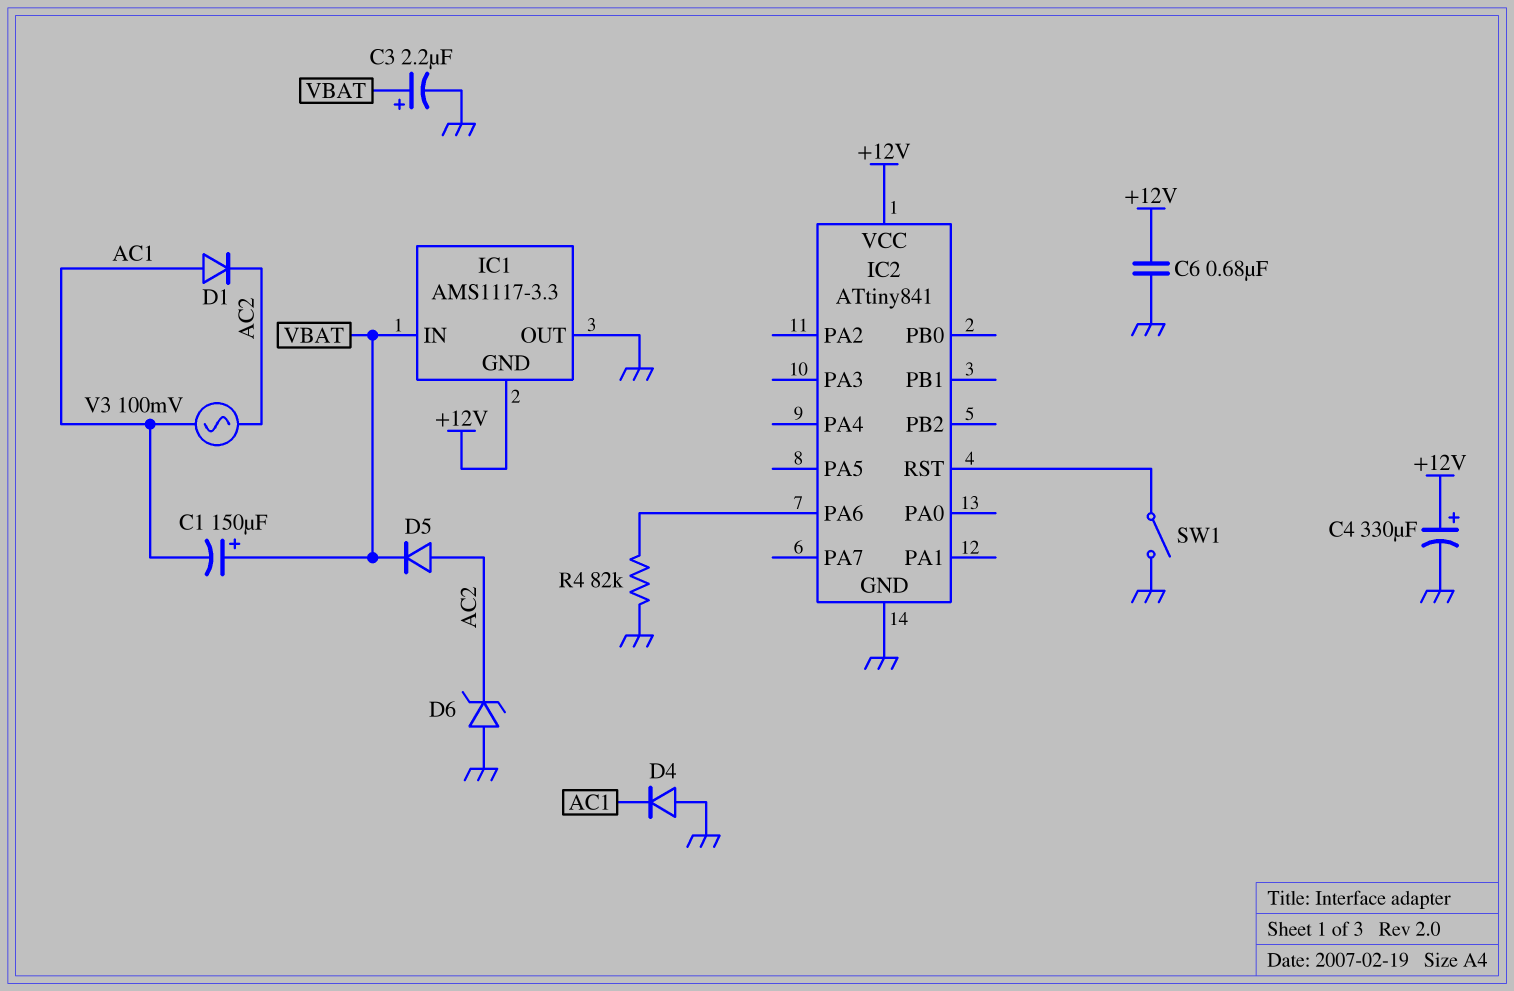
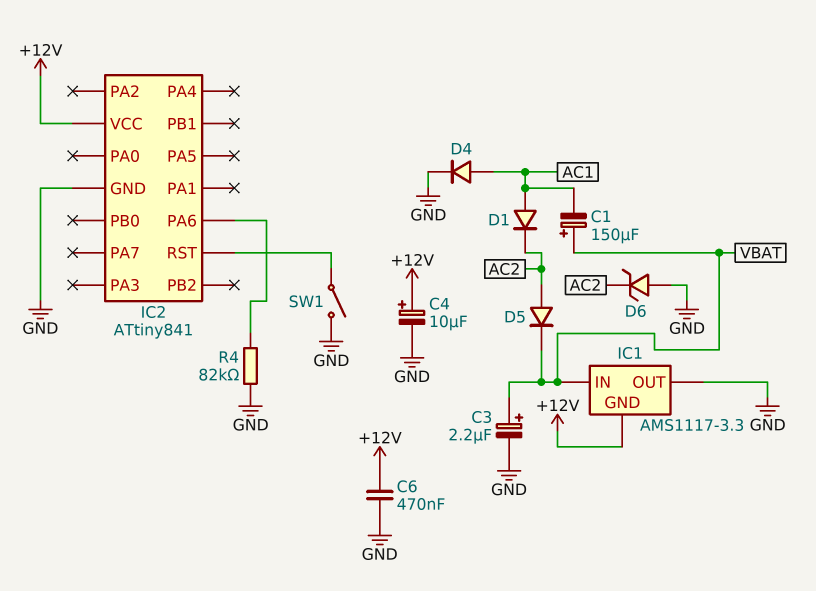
C4: 330uF (plus +12V, minus GND) -> 10uF (plus +12V, minus GND)
C6: 680nF (+12V, GND) -> 470nF (+12V, GND)
D4: diode (A GND, K AC1) -> diode (A AC1, K GND)
V3: AC 100mV (AC1, AC2) -> none

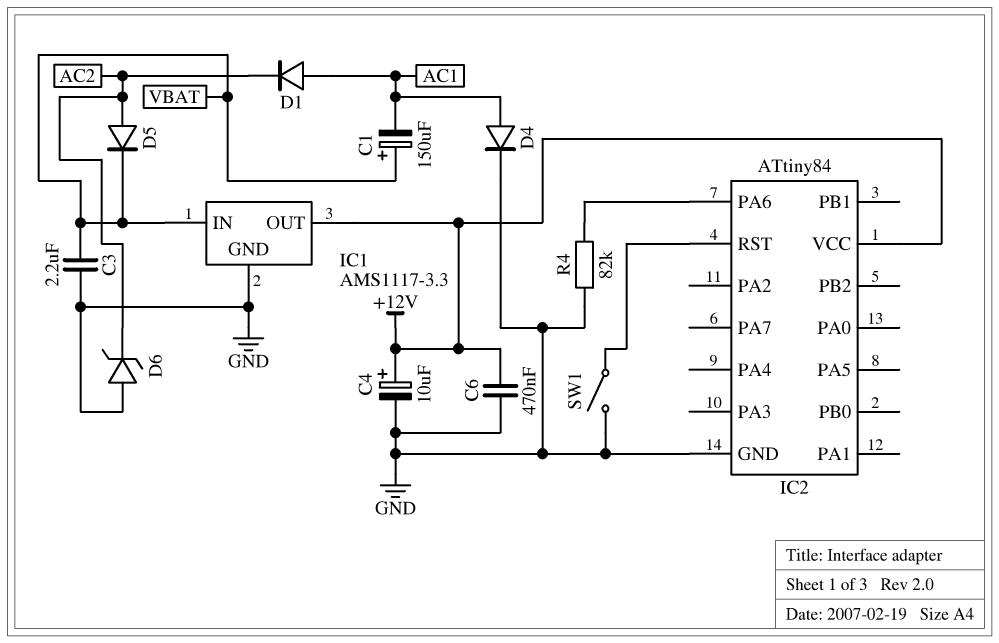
C3: 2.2uF (plus VBAT, minus GND) -> 2.2uF (GND, VBAT)
IC1 pin GND: +12V -> GND
IC1 pin OUT: GND -> +12V
IC2: ATtiny841 -> ATtiny84

